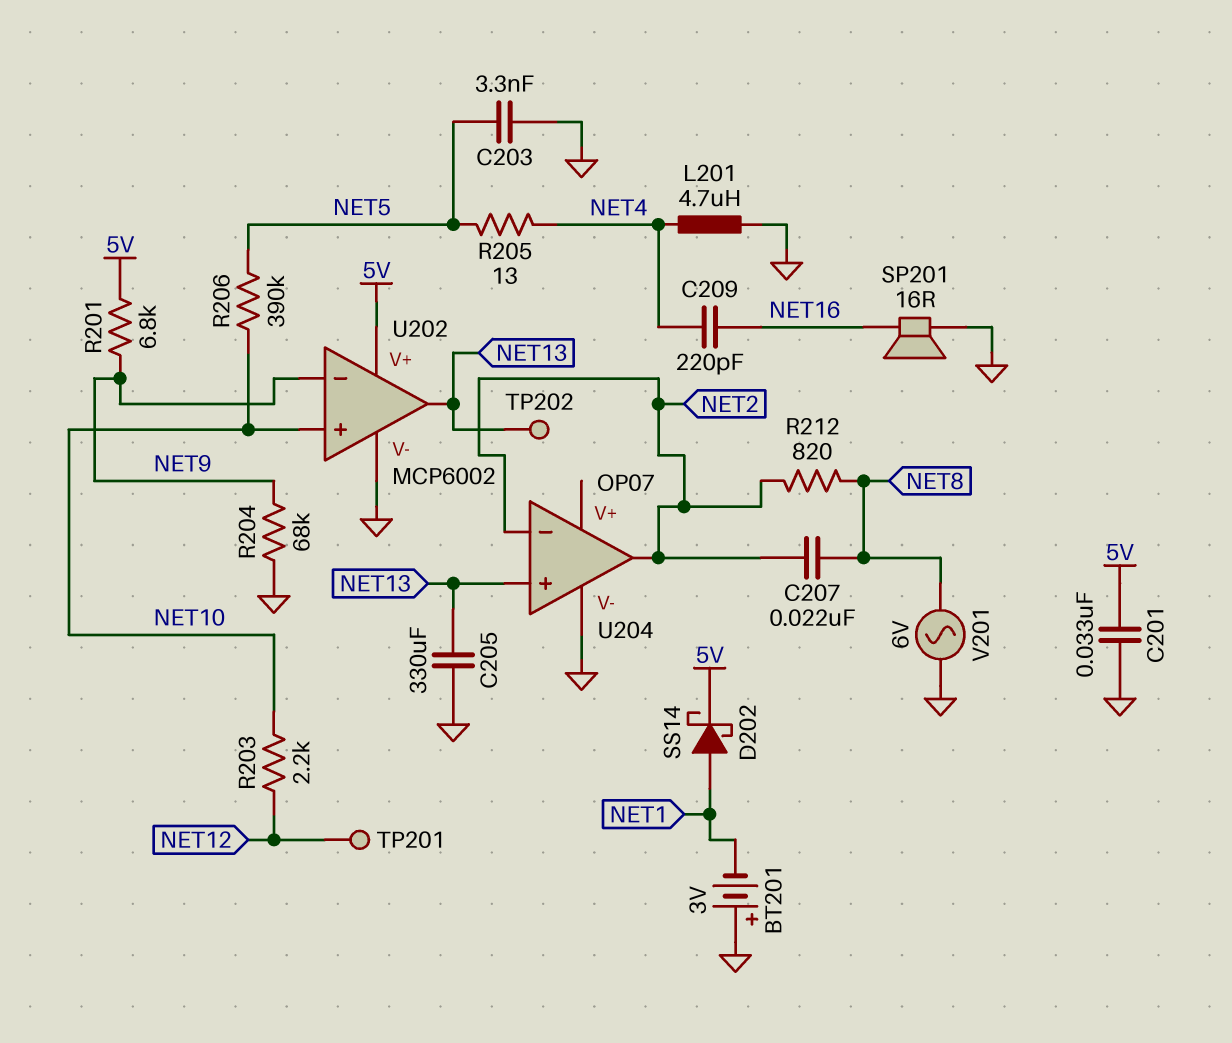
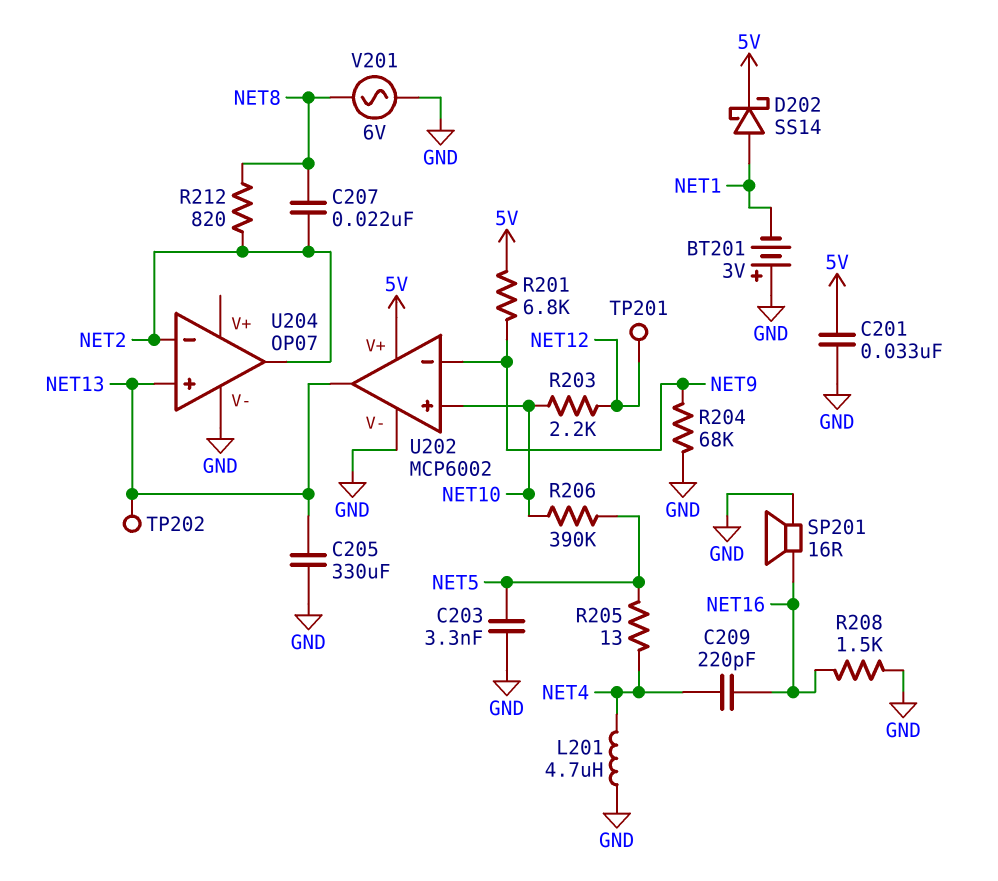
R208: none -> 1.5k (GND, NET16)

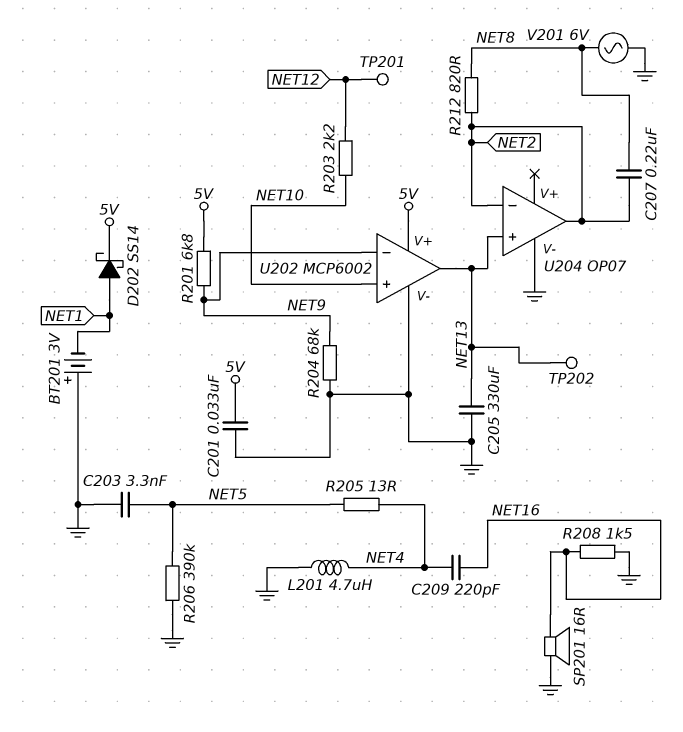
C207: 22nF (NET2, NET8) -> 220nF (NET2, NET8)
R206: 390k (NET5, NET10) -> 390k (GND, NET5)

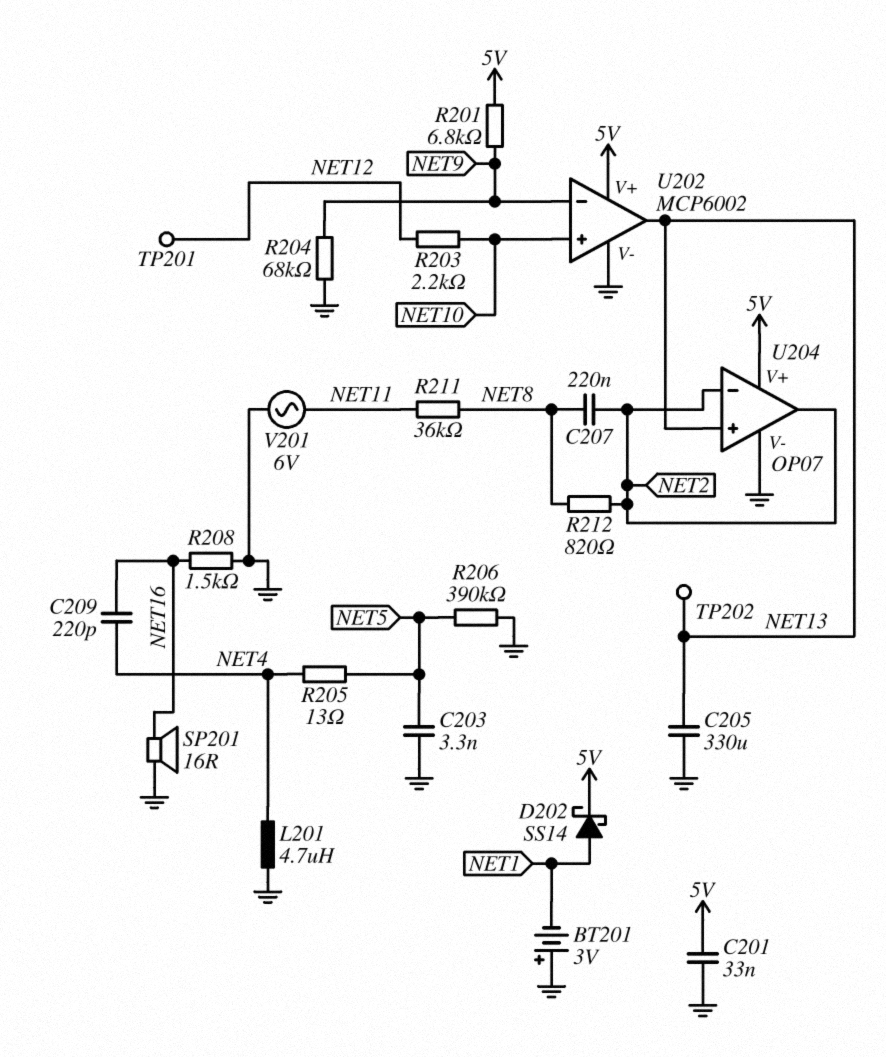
R211: none -> 36k (NET8, NET11)
U204 pin V+: none -> 5V
V201: AC 6V (GND, NET8) -> AC 6V (GND, NET11)

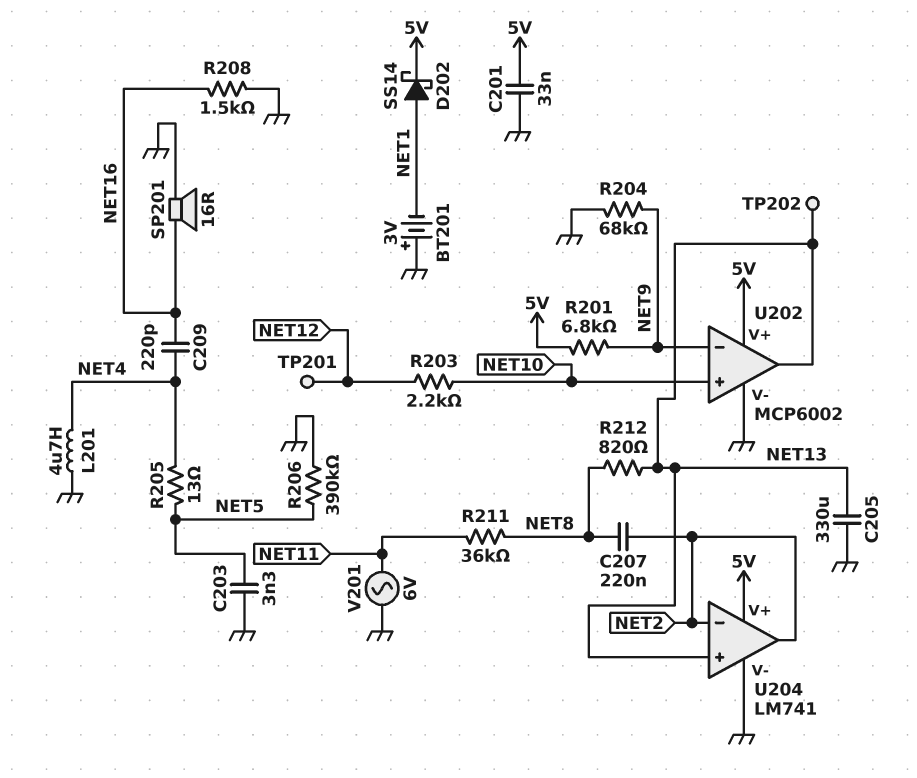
R212: 820 (NET2, NET8) -> 820 (NET8, NET13)
U204: OP07 -> LM741

